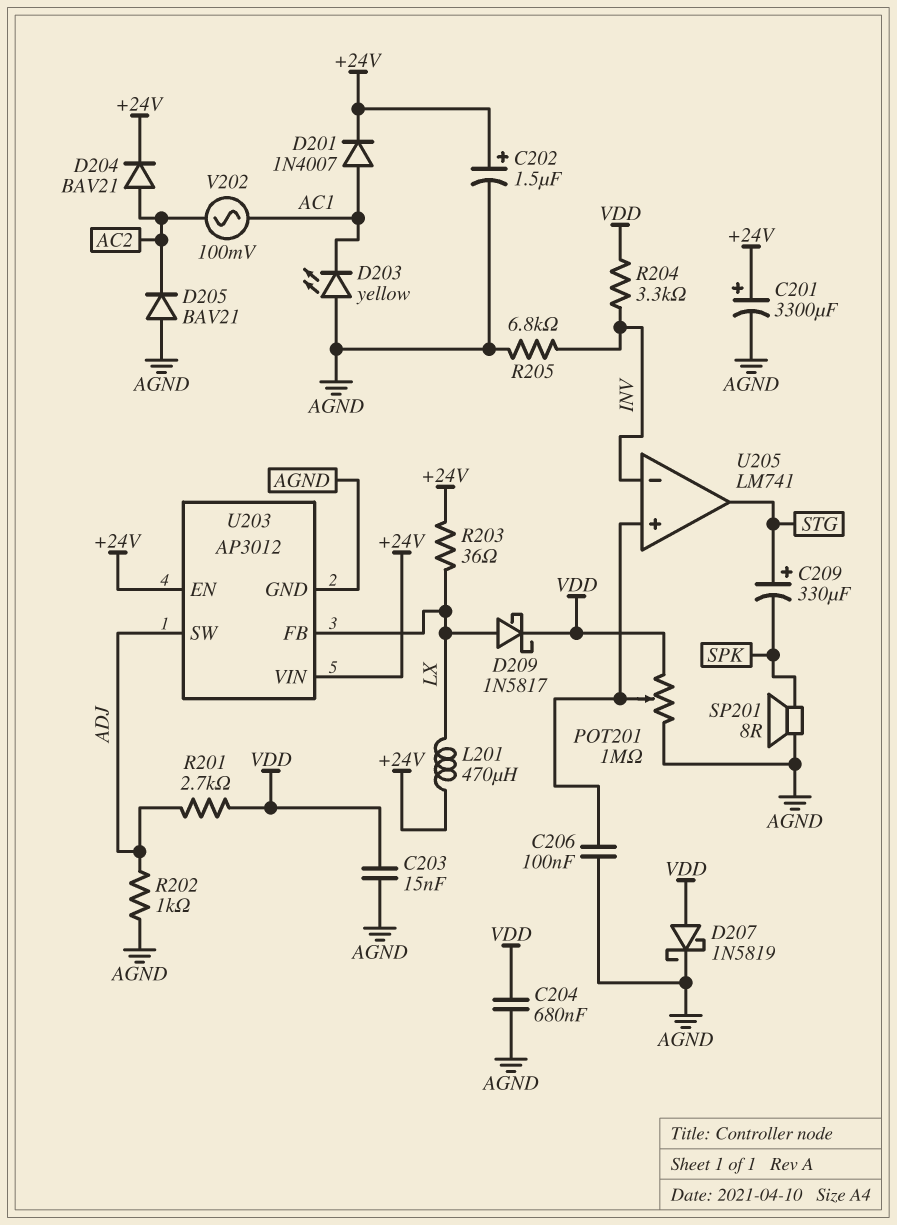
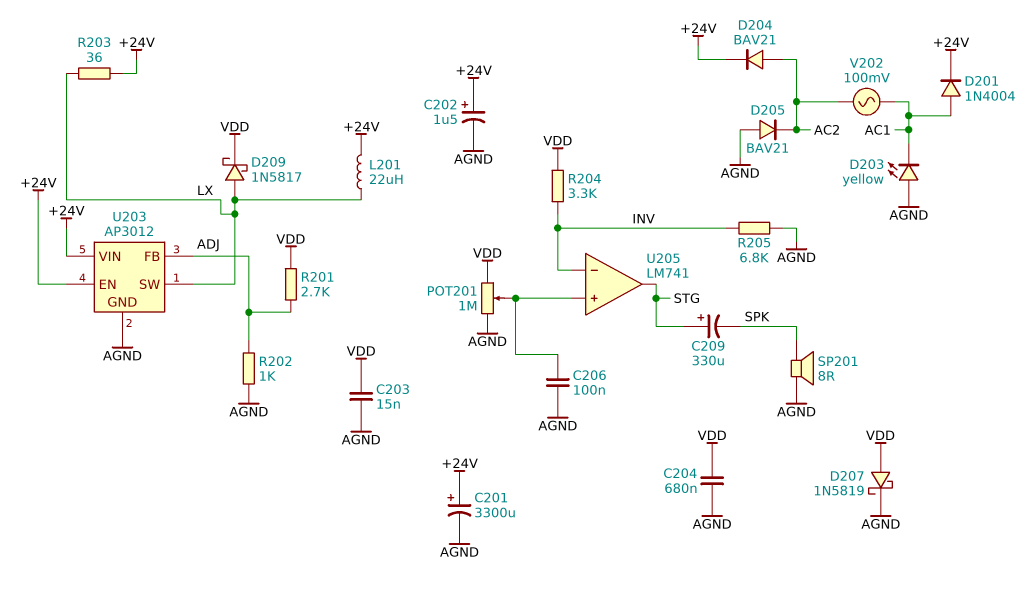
D201: diode 1N4007 (A AC1, K +24V) -> diode 1N4004 (A AC1, K +24V)
L201: 470uH (+24V, LX) -> 22uH (+24V, LX)
U203 pin FB: LX -> ADJ
U203 pin SW: ADJ -> LX

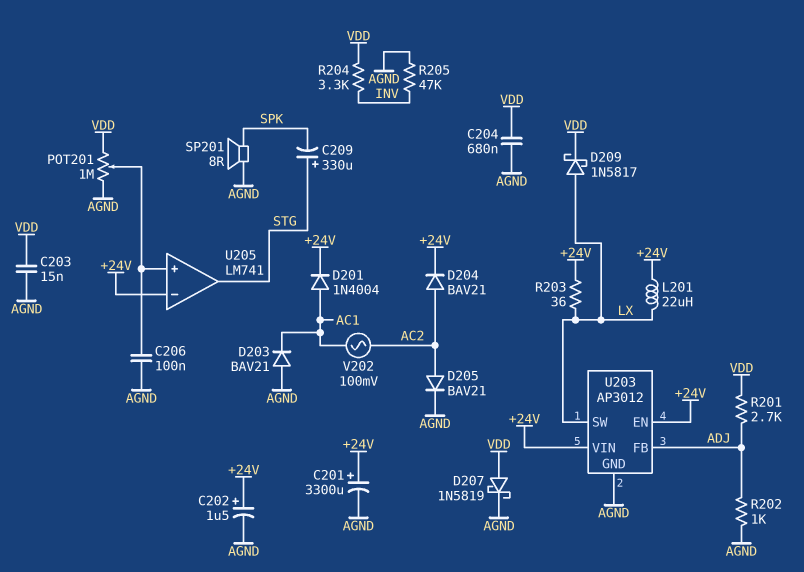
D203: LED yellow (A AGND, K AC1) -> diode BAV21 (A AGND, K AC1)
D205: diode BAV21 (A AGND, K AC2) -> diode BAV21 (A AC2, K AGND)
R205: 6.8k (AGND, INV) -> 47k (AGND, INV)
U205 pin in-: INV -> +24V

